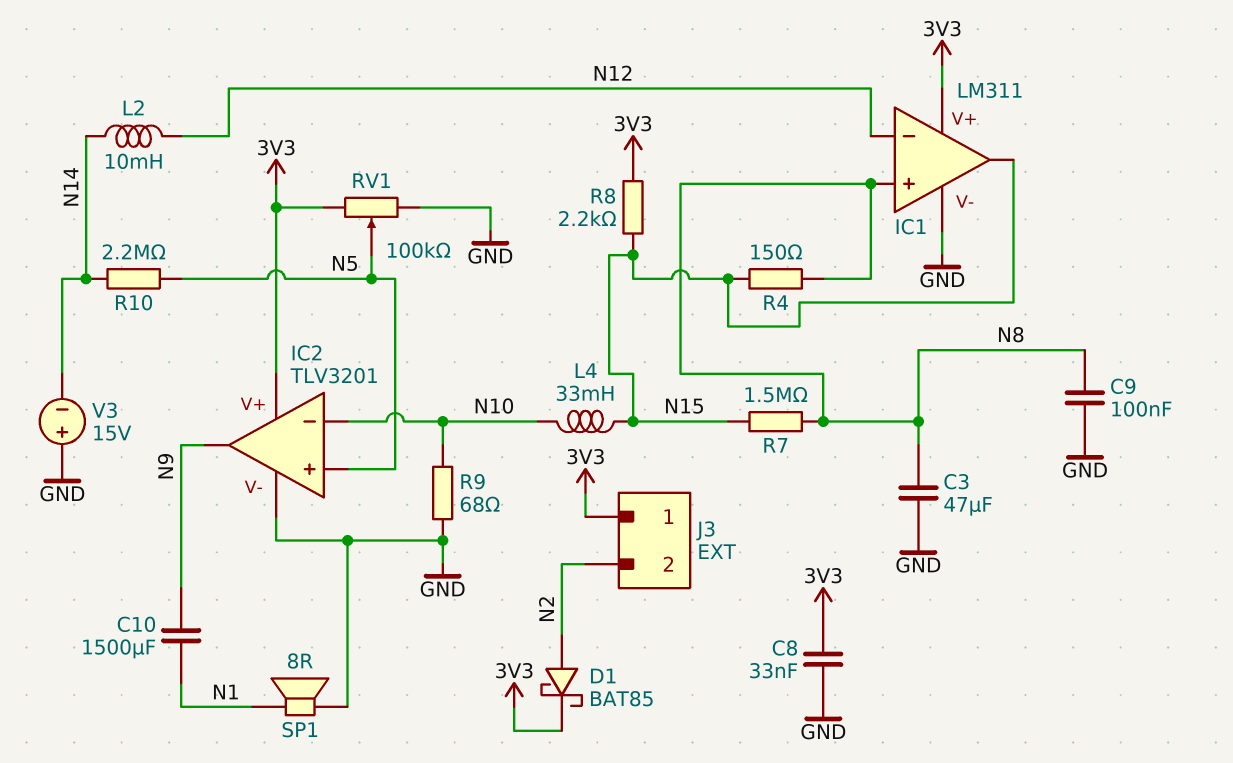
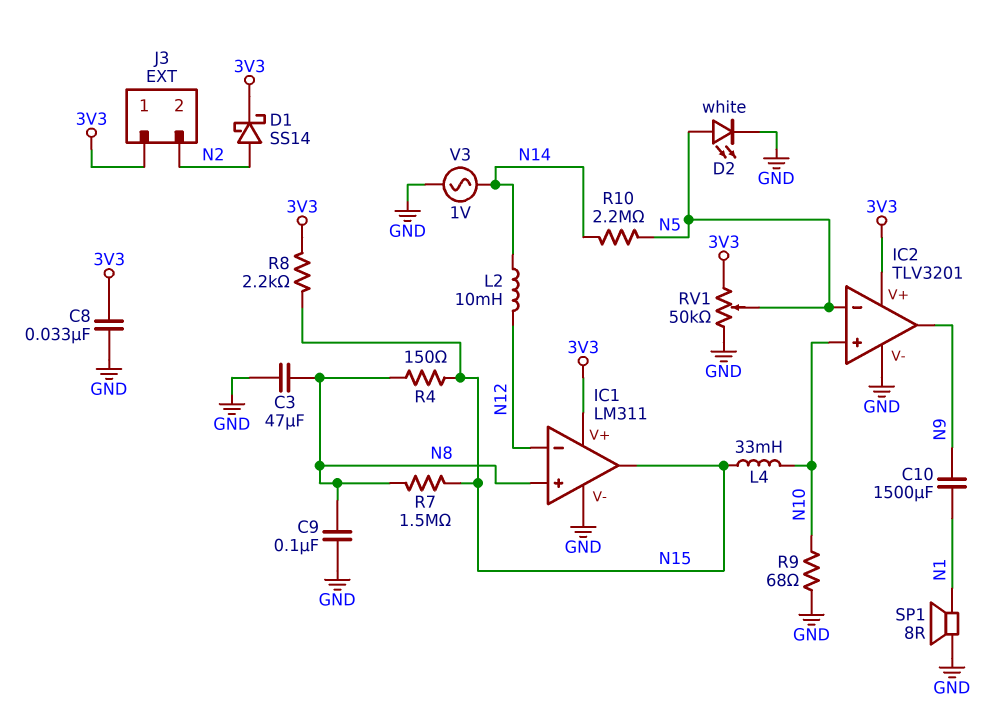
D1: schottky BAT85 (A N2, K 3V3) -> schottky SS14 (A N2, K 3V3)
D2: none -> LED white (A N5, K GND)
IC2 pin in+: N5 -> N10
IC2 pin in-: N10 -> N5
RV1: 100k (3V3, GND, wiper N5) -> 50k (3V3, GND, wiper N5)
V3: 15V (plus GND, minus N14) -> AC 1V (GND, N14)

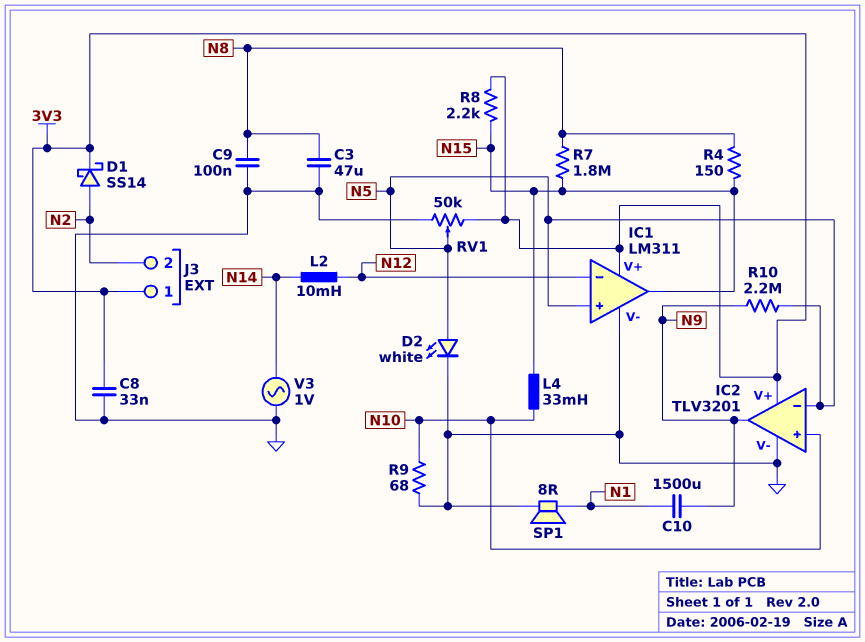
IC1 pin in+: N8 -> N5
R7: 1.5M (N8, N15) -> 1.8M (N8, N15)
R10: 2.2M (N5, N14) -> 2.2M (N5, N9)

